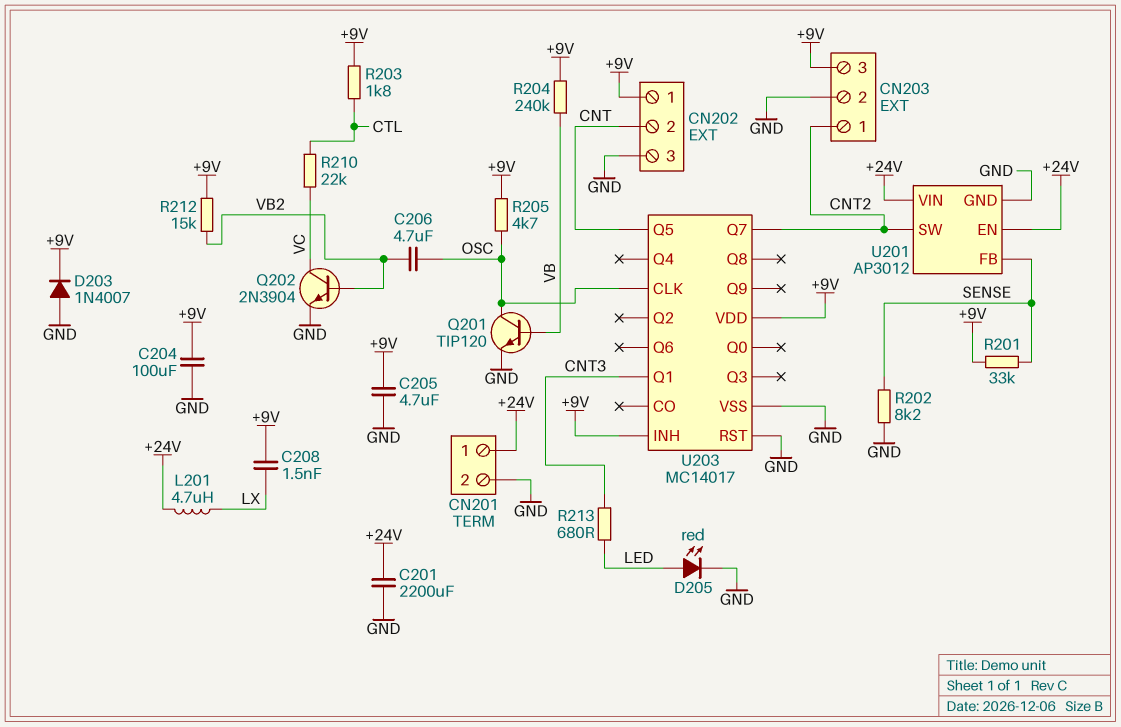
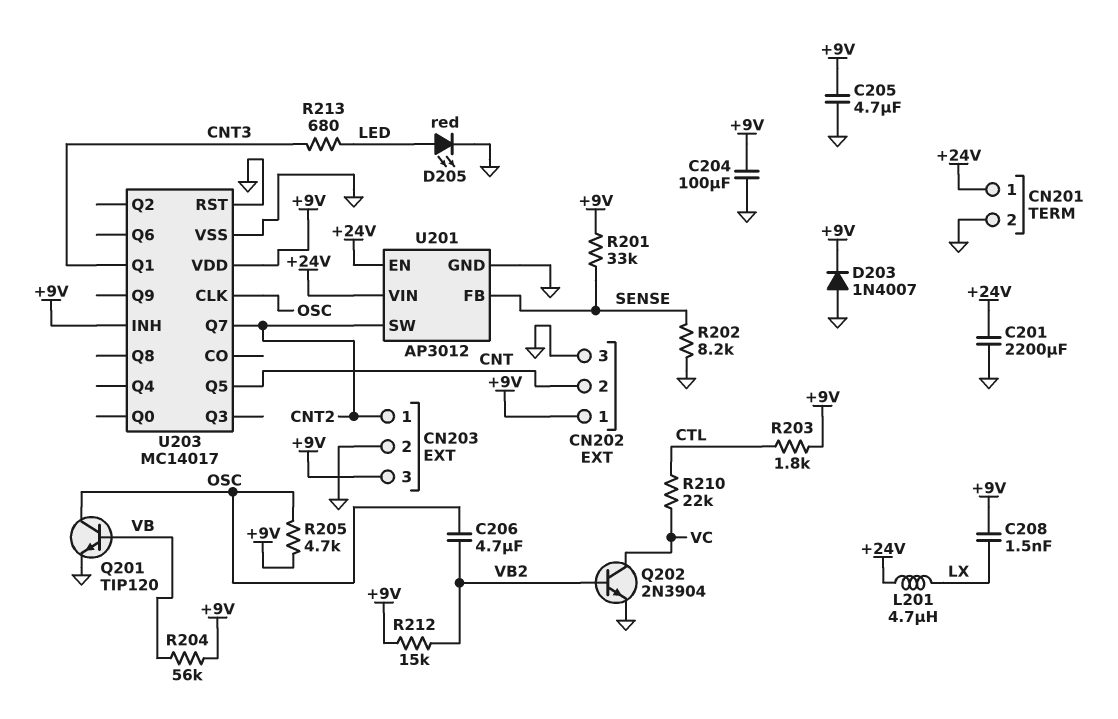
R204: 240k (+9V, VB) -> 56k (+9V, VB)

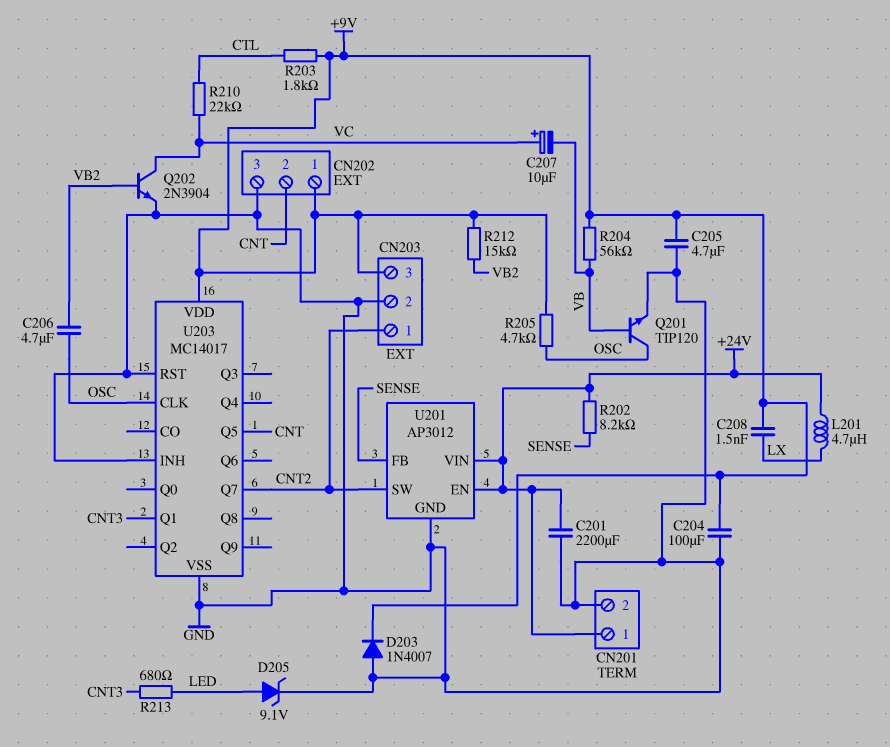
C207: none -> 10uF (plus VC, minus VB)
D205: LED red (A LED, K GND) -> zener 9.1V (A LED, K GND)
R201: 33k (+9V, SENSE) -> none
R202: 8.2k (GND, SENSE) -> 8.2k (+24V, SENSE)
U203 pin INH: +9V -> GND

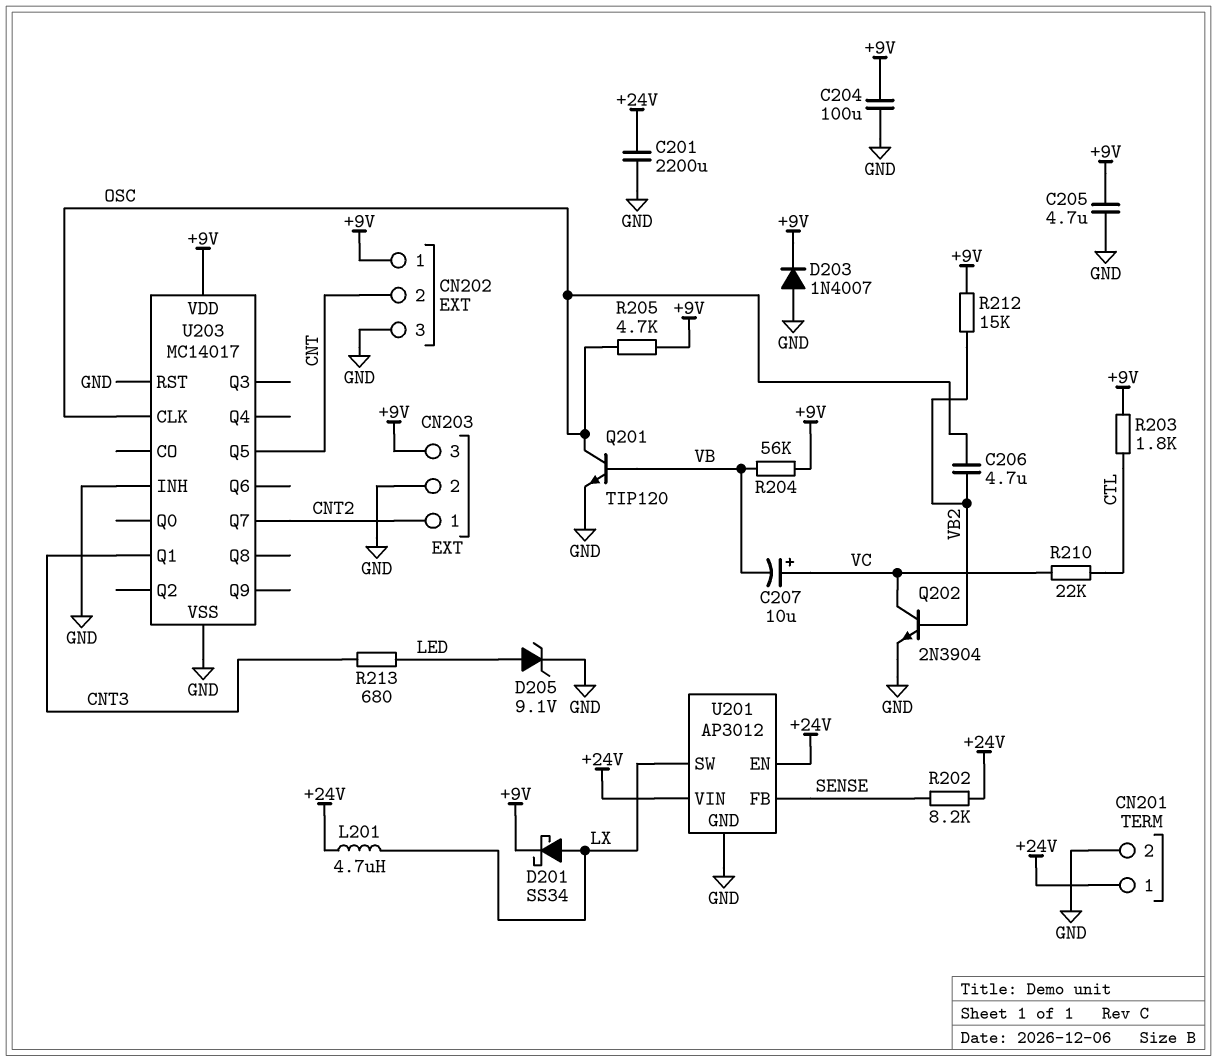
C208: 1.5nF (+9V, LX) -> none
D201: none -> schottky SS34 (A LX, K +9V)
U201 pin SW: CNT2 -> LX

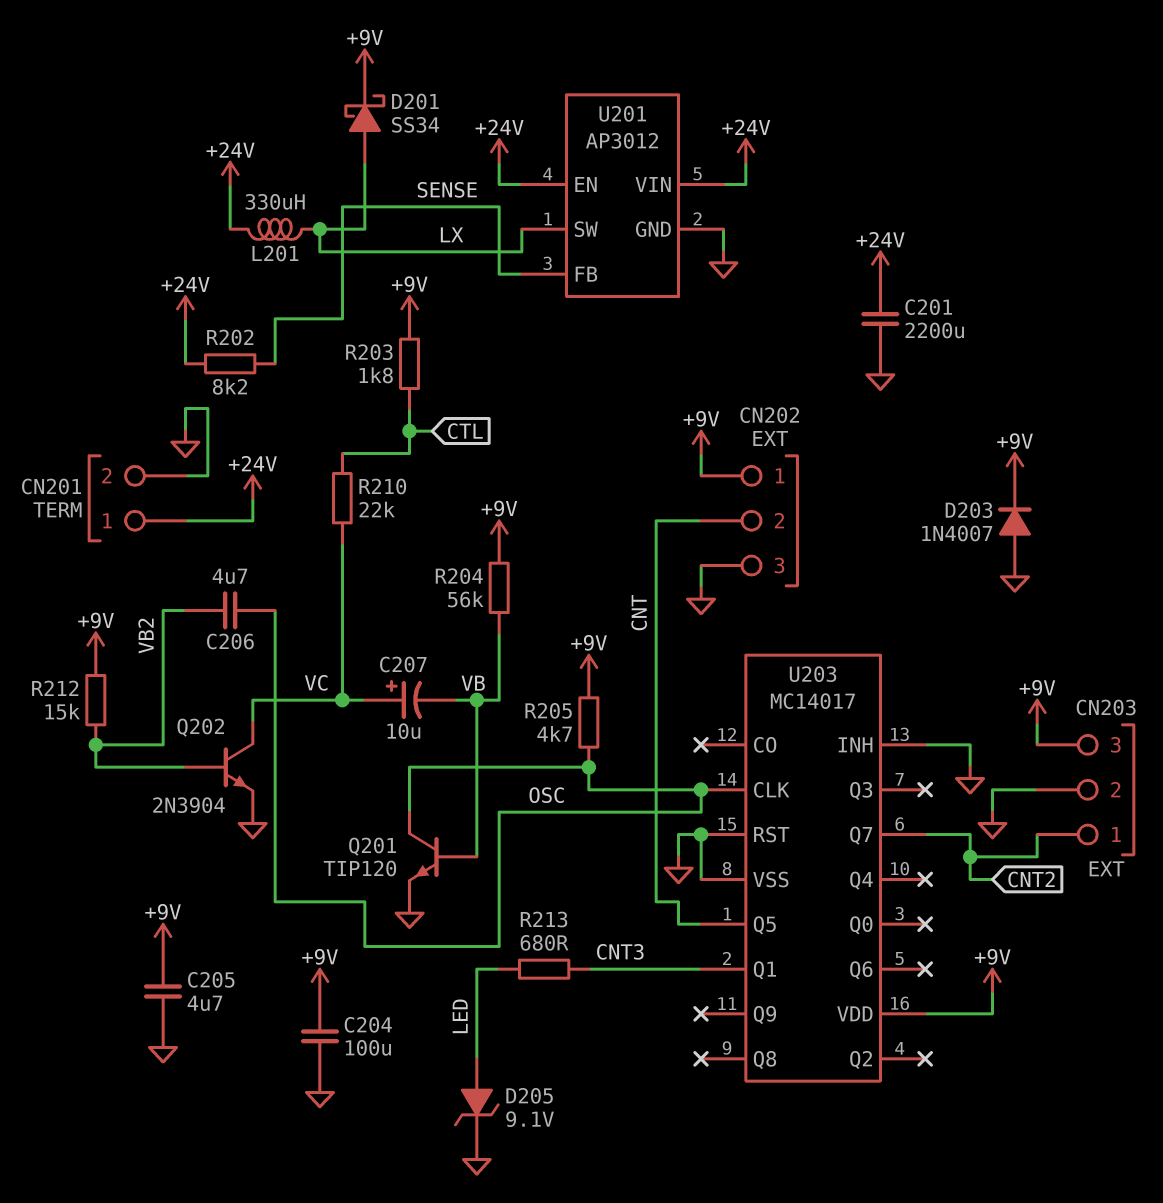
L201: 4.7uH (+24V, LX) -> 330uH (+24V, LX)

